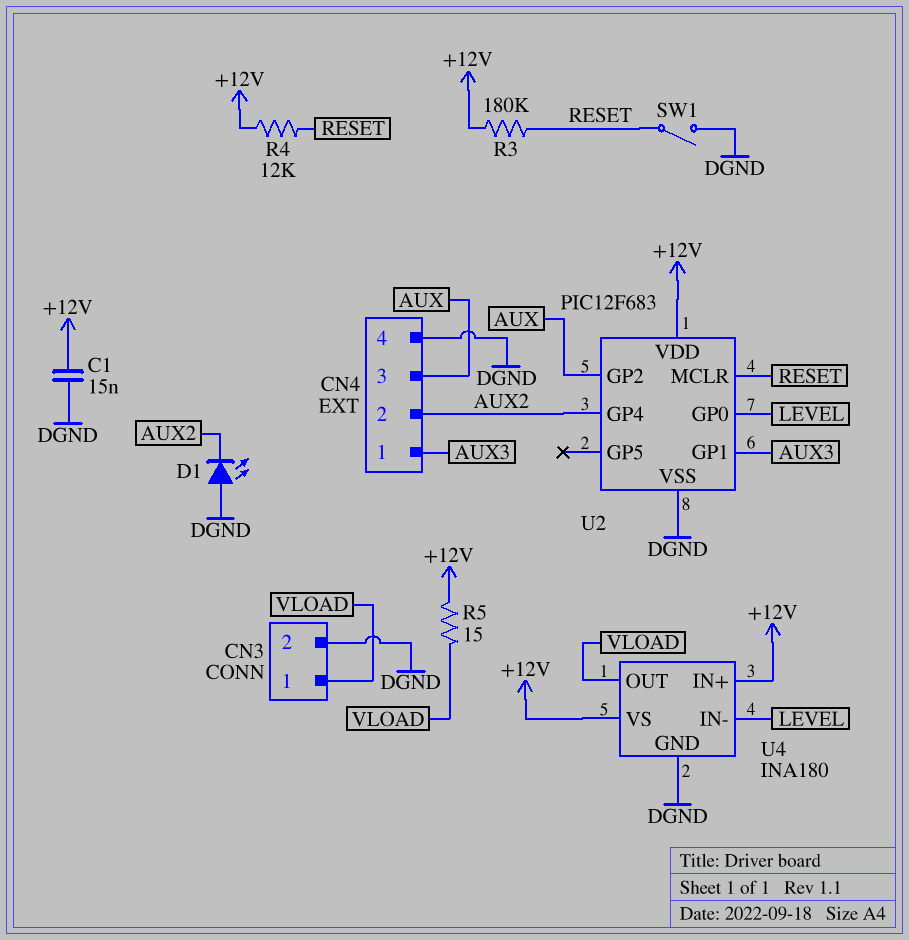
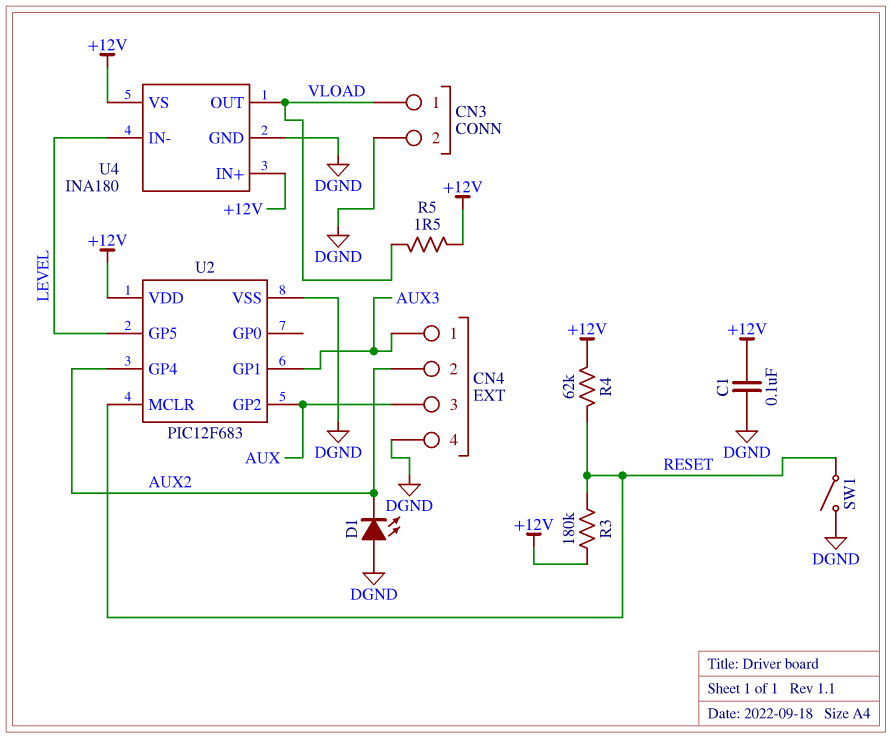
C1: 15nF (+12V, DGND) -> 100nF (+12V, DGND)
R4: 12k (+12V, RESET) -> 62k (+12V, RESET)
R5: 15 (+12V, VLOAD) -> 1.5 (+12V, VLOAD)
U2 pin GP0: LEVEL -> none
U2 pin GP5: none -> LEVEL

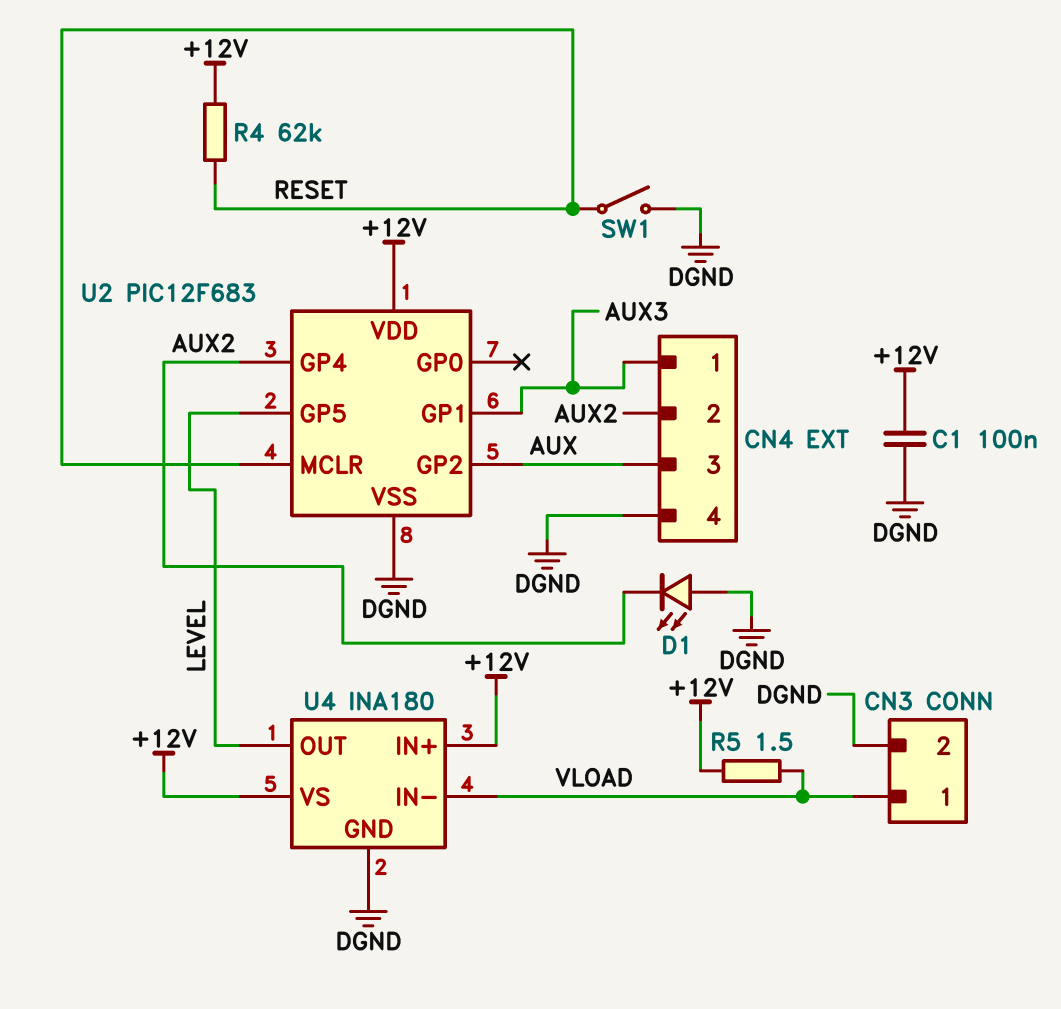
R3: 180k (+12V, RESET) -> none
U4 pin IN-: LEVEL -> VLOAD
U4 pin OUT: VLOAD -> LEVEL

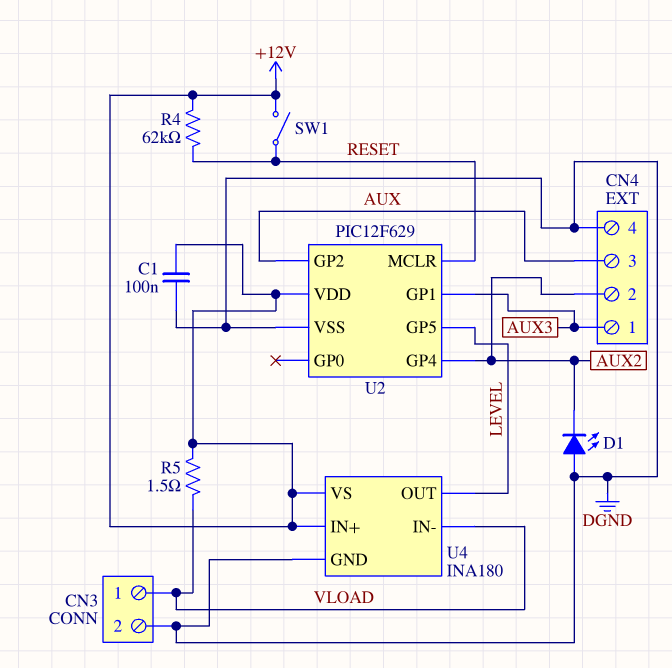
SW1: switch (DGND, RESET) -> switch (+12V, RESET)
U2: PIC12F683 -> PIC12F629

